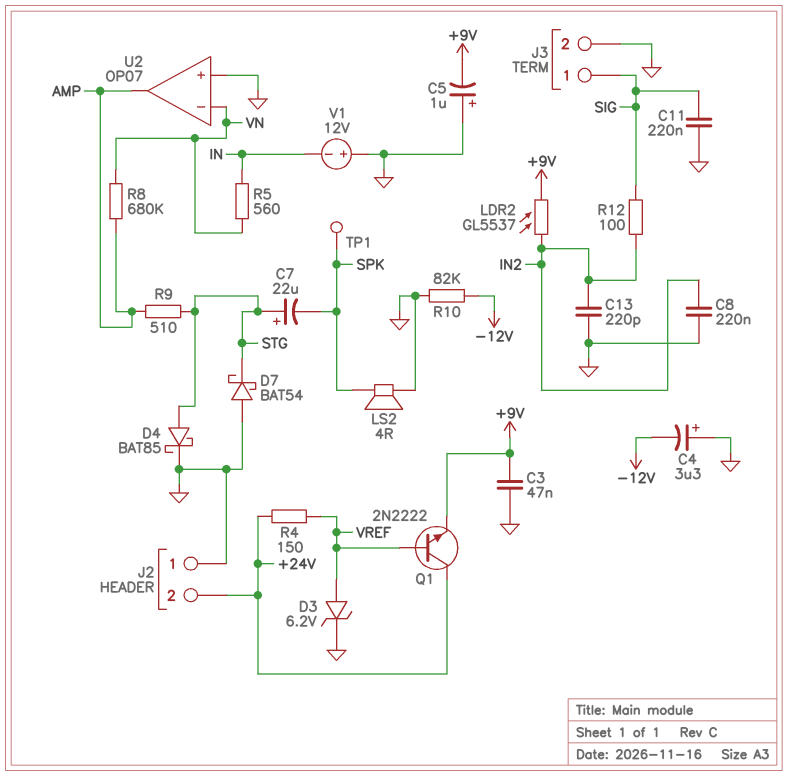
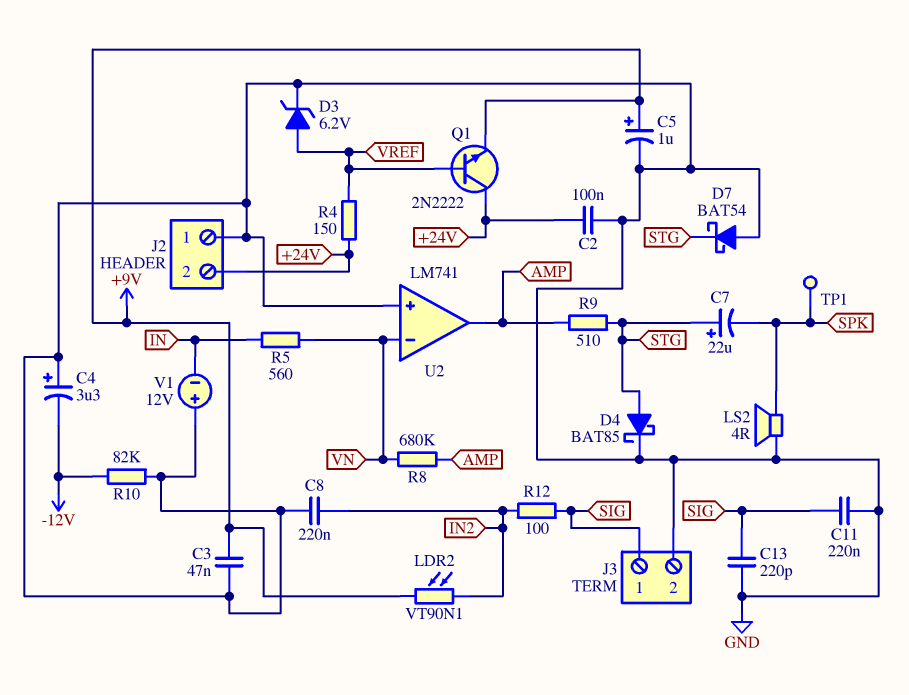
C2: none -> 100nF (+24V, GND)
C5: 1uF (plus GND, minus +9V) -> 1uF (plus +9V, minus GND)
C13: 220pF (GND, IN2) -> 220pF (GND, SIG)
LDR2: GL5537 (+9V, IN2) -> VT90N1 (+9V, IN2)
U2: OP07 -> LM741

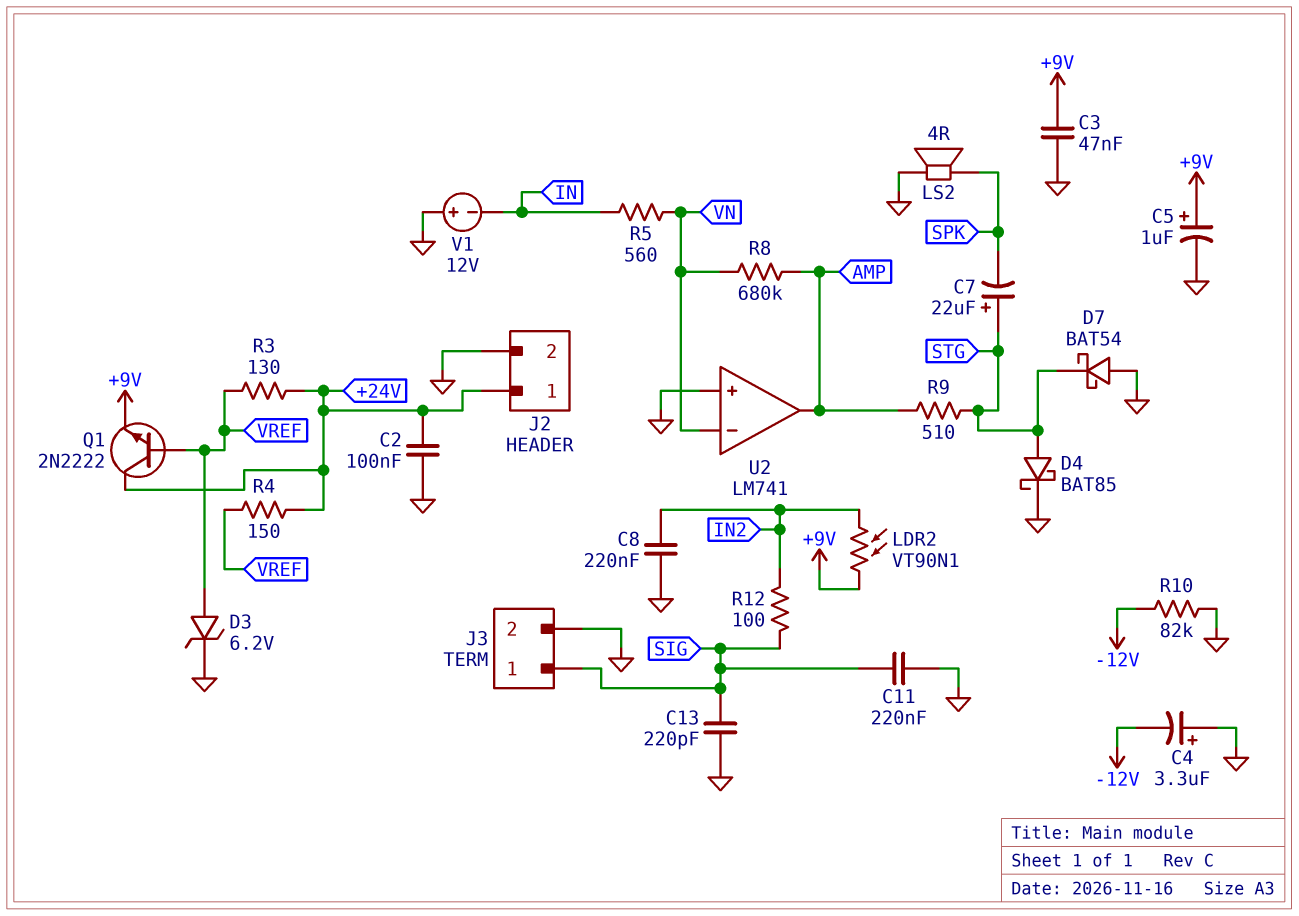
J2 pin 1: GND -> +24V
J2 pin 2: +24V -> GND
R3: none -> 130 (+24V, VREF)
TP1: test point (SPK) -> none

